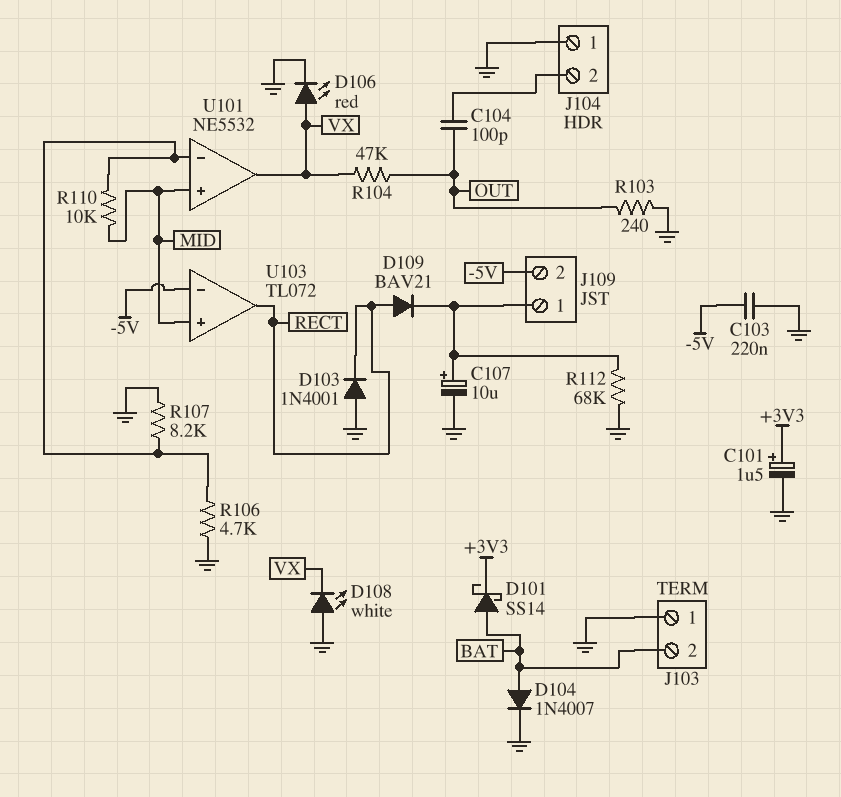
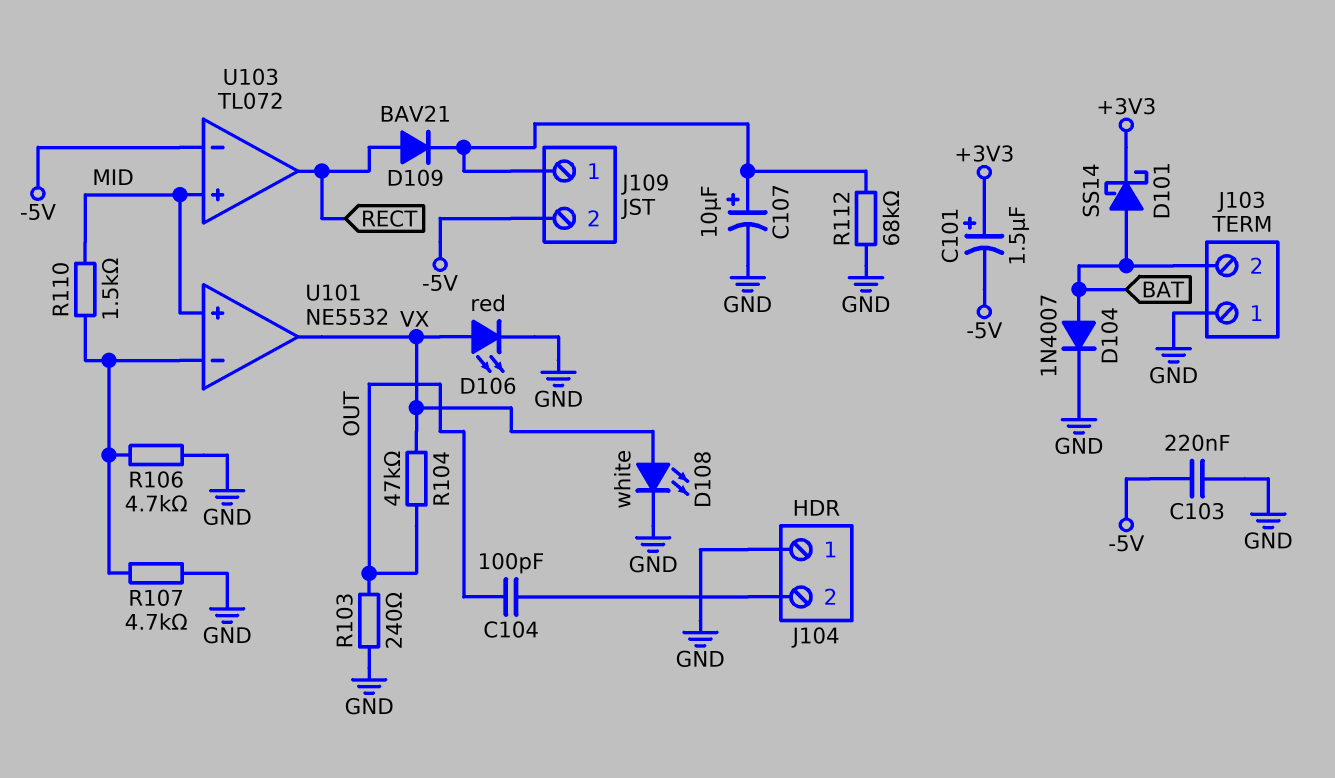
C101: 1.5uF (plus +3V3, minus GND) -> 1.5uF (plus +3V3, minus -5V)
D103: diode 1N4001 (A GND, K RECT) -> none
D108: LED white (A GND, K VX) -> LED white (A VX, K GND)
R107: 8.2k (GND, U101/in-) -> 4.7k (GND, U101/in-)
R110: 10k (MID, U101/in-) -> 1.5k (MID, U101/in-)

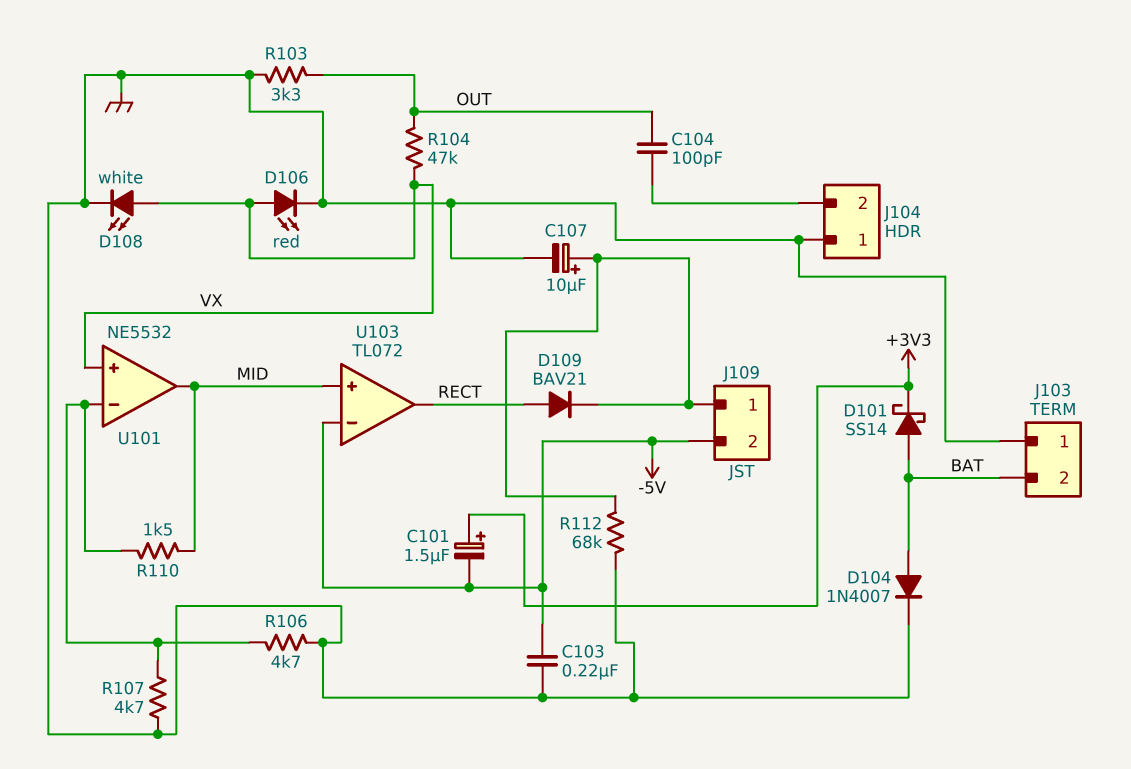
R103: 240 (GND, OUT) -> 3.3k (GND, OUT)
U101 pin in+: MID -> VX
U101 pin out: VX -> MID

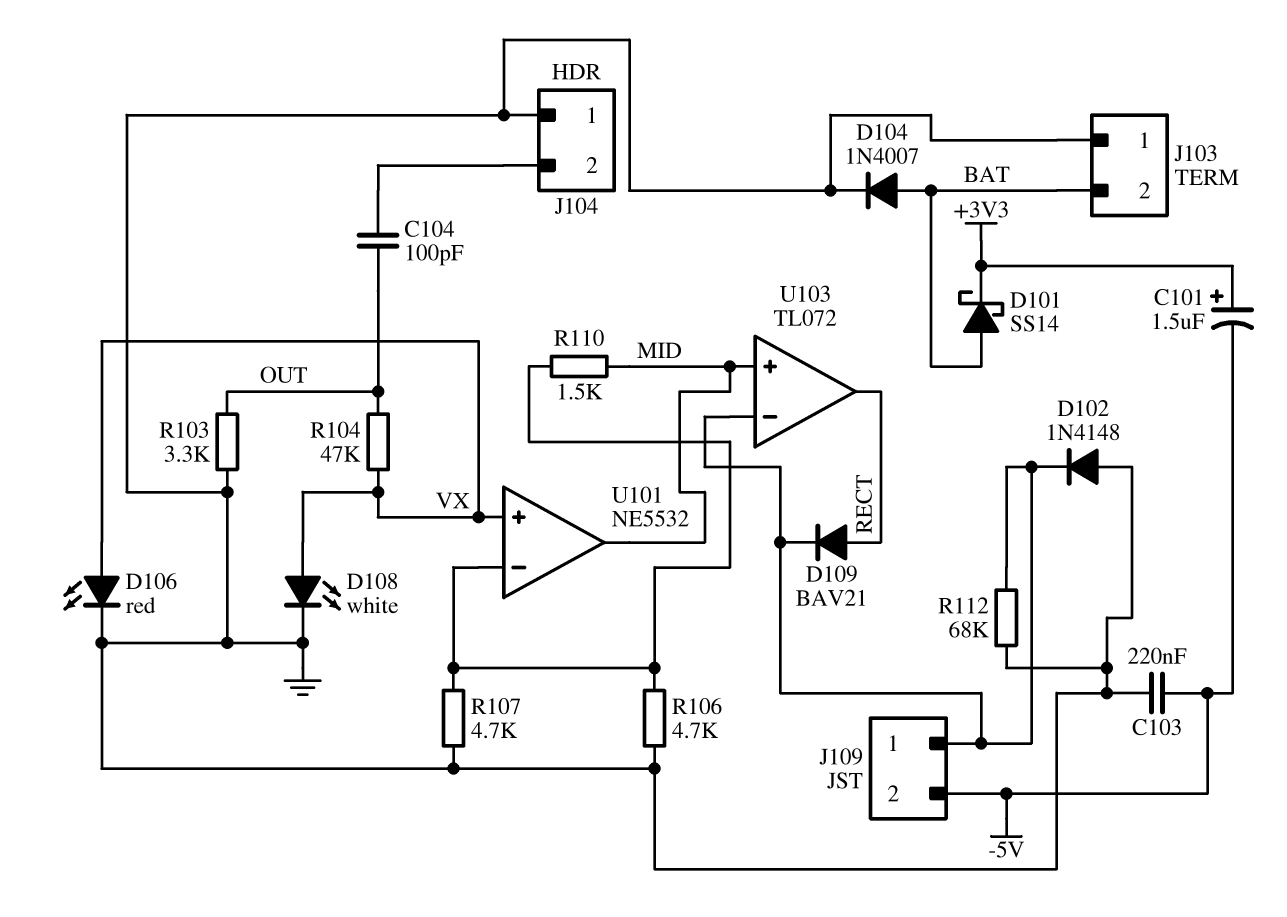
C107: 10uF (plus J109/1, minus GND) -> none
D102: none -> diode 1N4148 (A GND, K J109/1)
U103 pin in-: -5V -> J109/1

